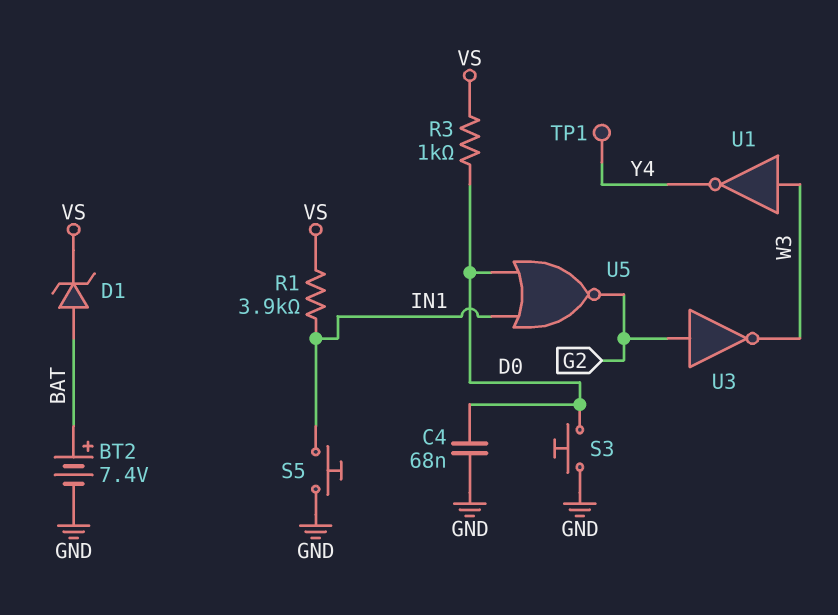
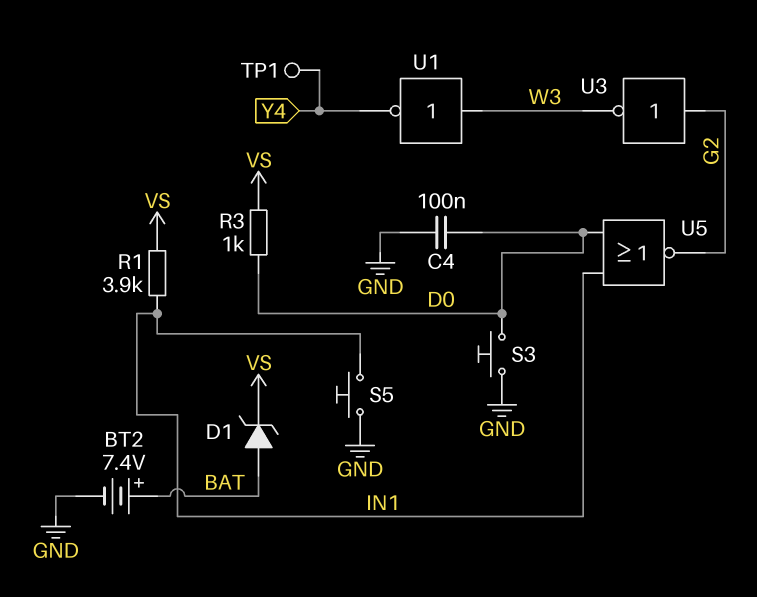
C4: 68nF (D0, GND) -> 100nF (D0, GND)

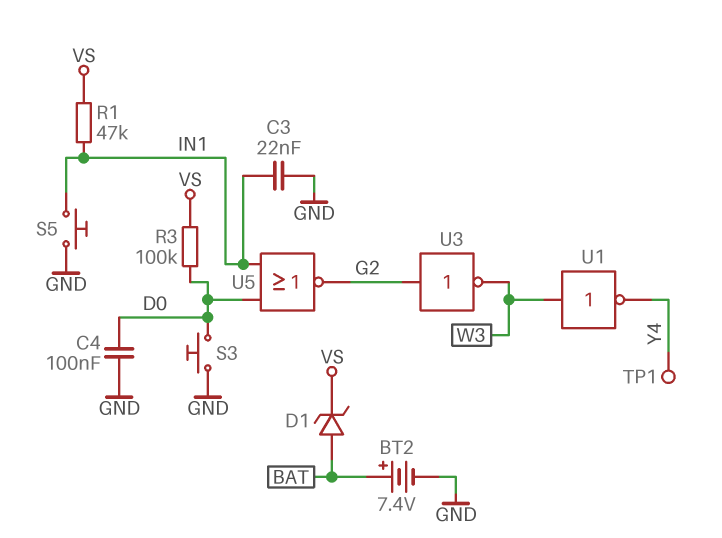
C3: none -> 22nF (GND, IN1)
R1: 3.9k (IN1, VS) -> 47k (IN1, VS)
R3: 1k (D0, VS) -> 100k (D0, VS)

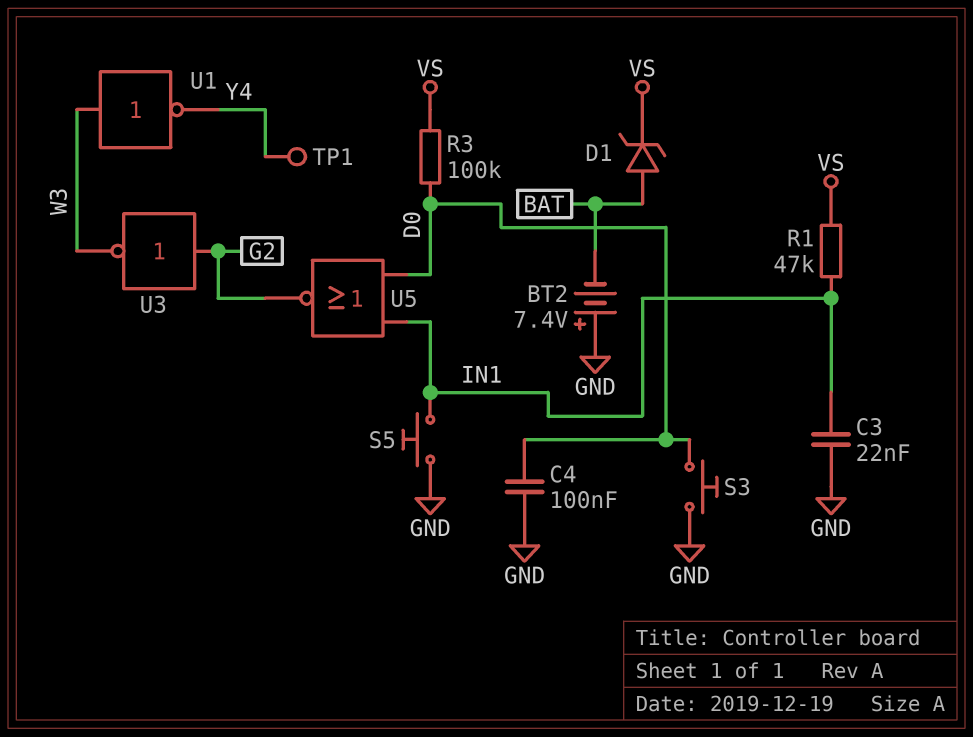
BT2: 7.4V (plus BAT, minus GND) -> 7.4V (plus GND, minus BAT)

